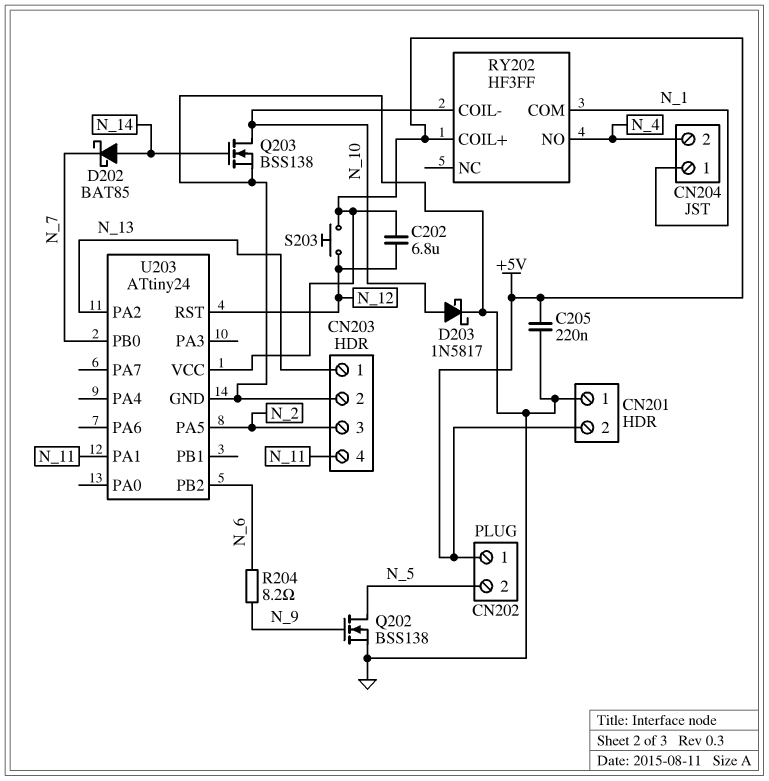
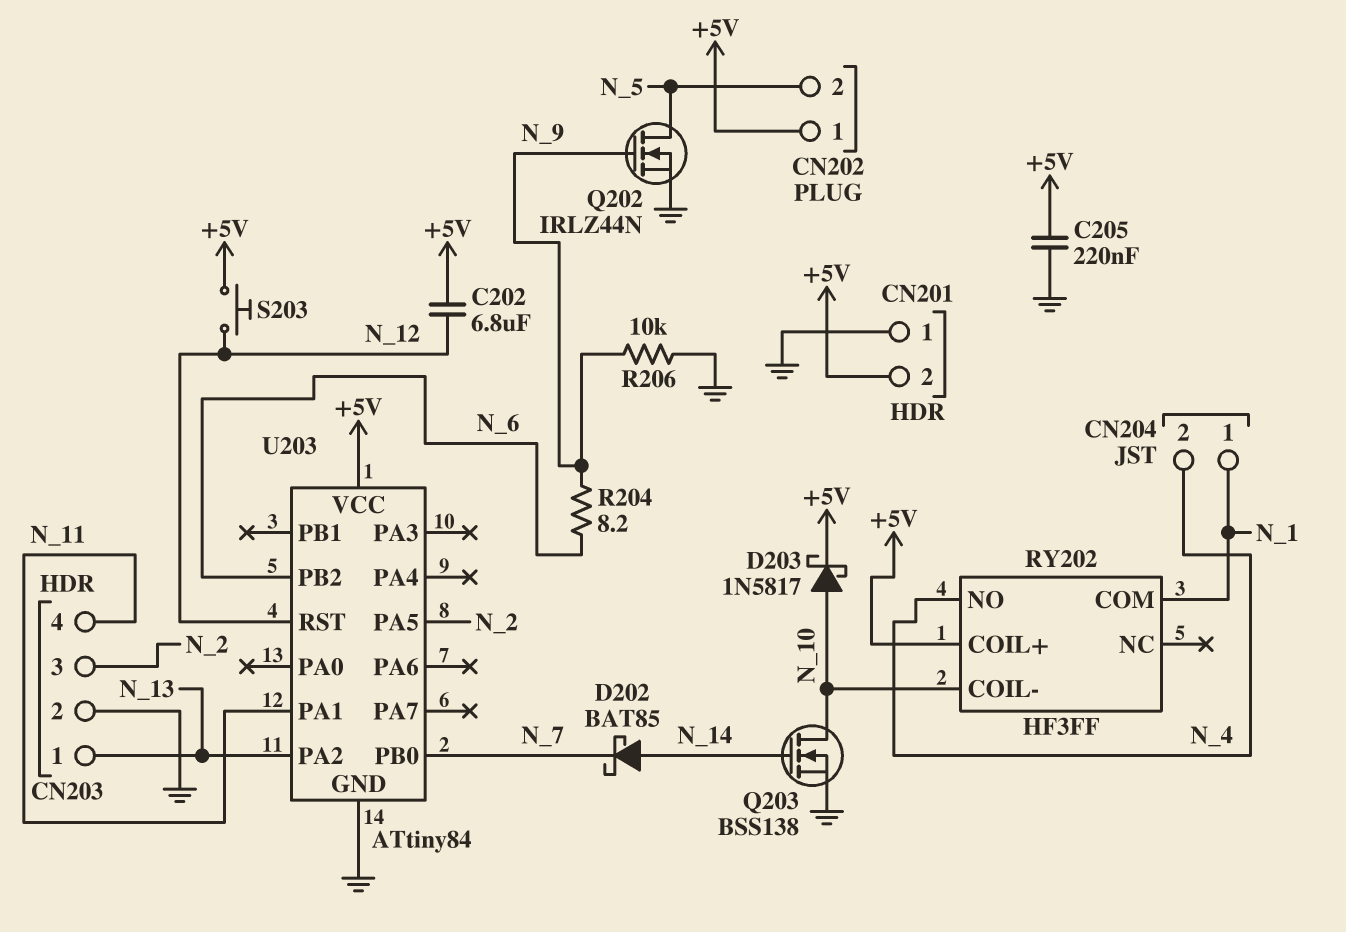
D203: schottky 1N5817 (A N_10, K GND) -> schottky 1N5817 (A N_10, K +5V)
Q202: NMOS BSS138 (G N_9, D N_5, S GND) -> NMOS IRLZ44N (G N_9, D N_5, S GND)
R206: none -> 10k (GND, N_9)
U203: ATtiny24 -> ATtiny84

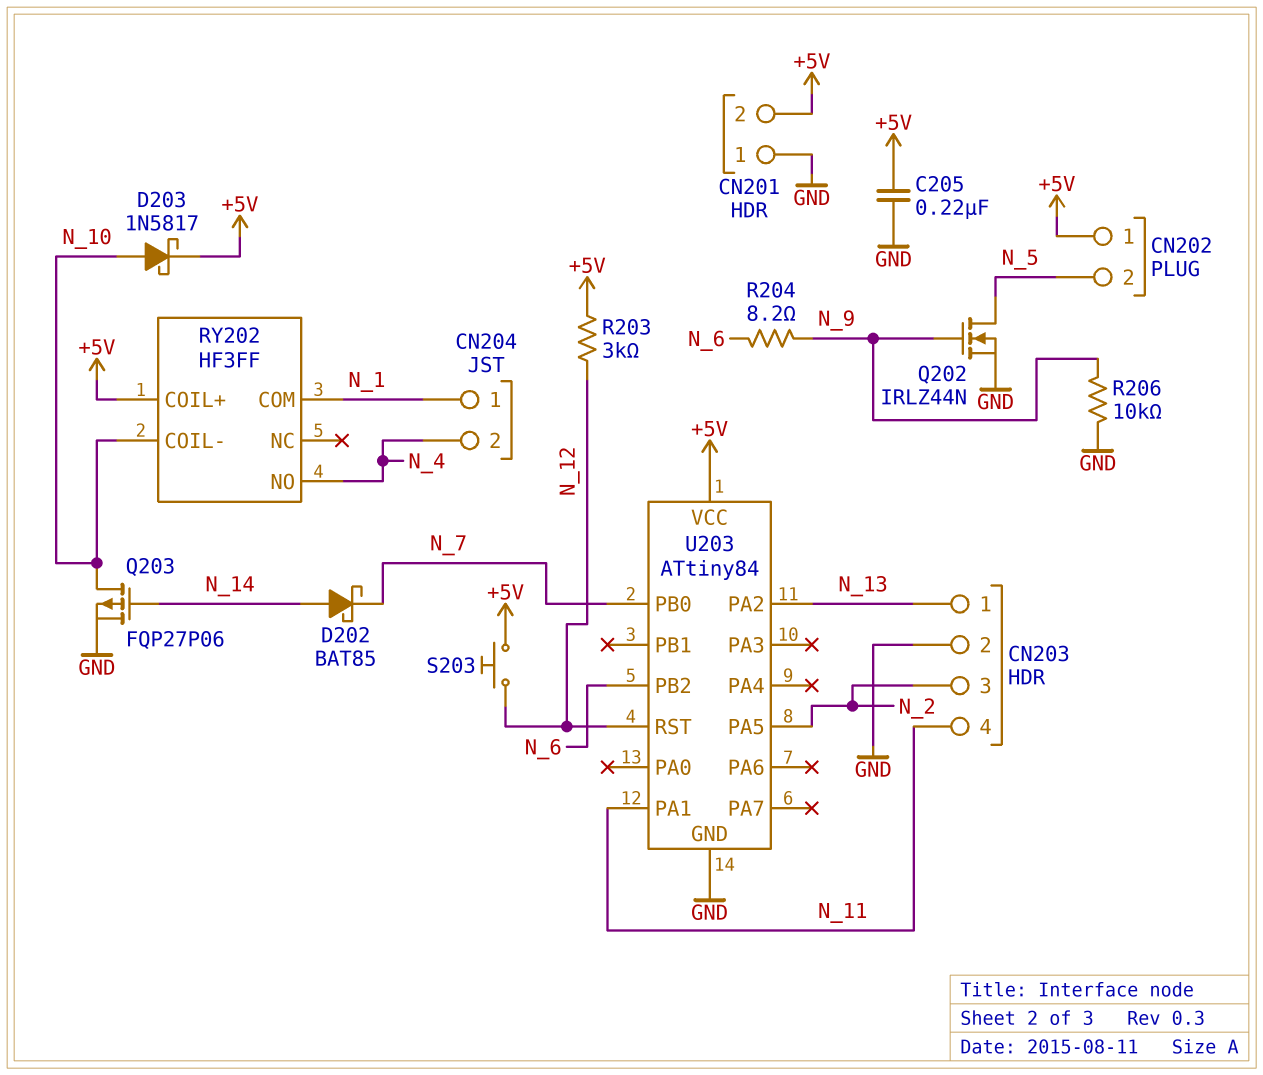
C202: 6.8uF (+5V, N_12) -> none
Q203: NMOS BSS138 (G N_14, D N_10, S GND) -> PMOS FQP27P06 (G N_14, D N_10, S GND)
R203: none -> 3k (+5V, N_12)

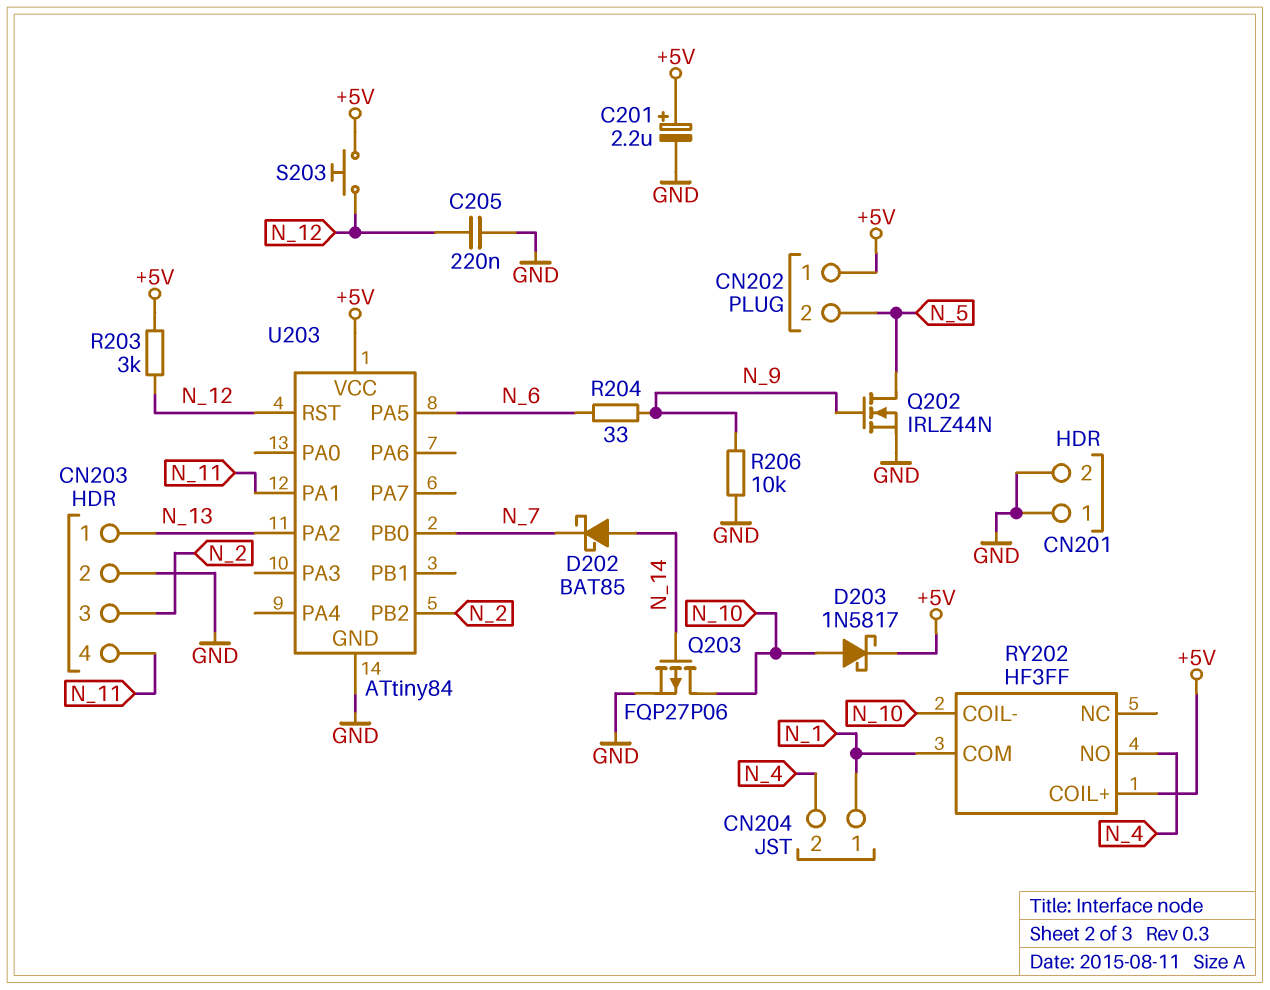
C201: none -> 2.2uF (plus +5V, minus GND)
C205: 220nF (+5V, GND) -> 220nF (GND, N_12)
CN201 pin 2: +5V -> GND
R204: 8.2 (N_6, N_9) -> 33 (N_6, N_9)
U203 pin PA5: N_2 -> N_6
U203 pin PB2: N_6 -> N_2

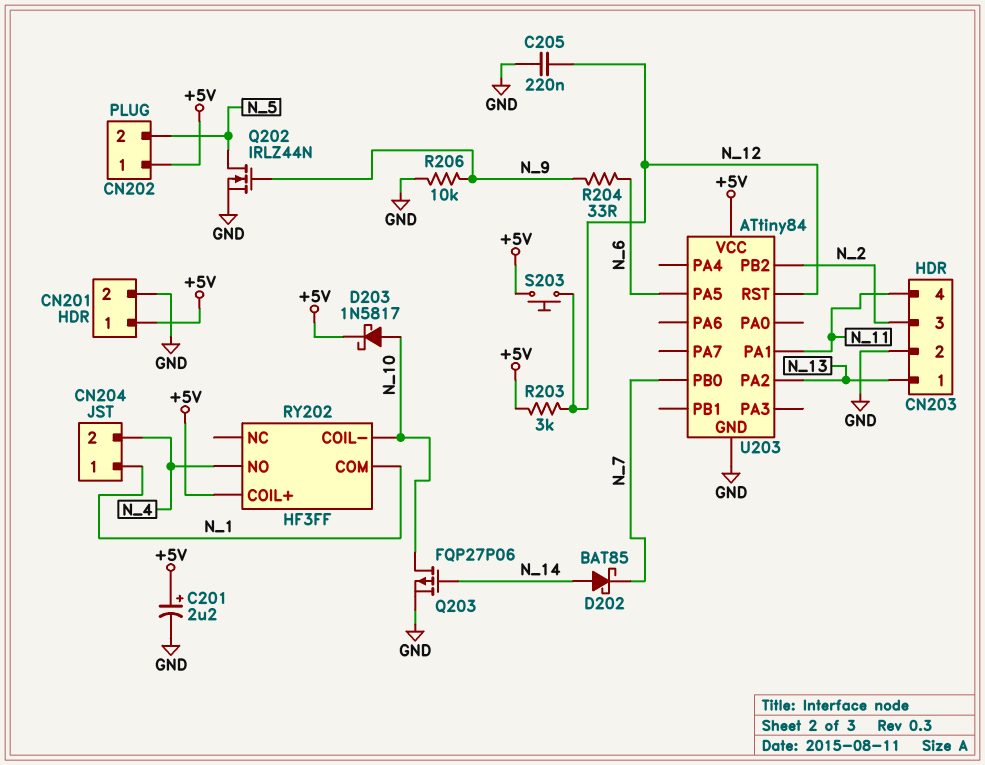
CN201 pin 1: GND -> +5V

